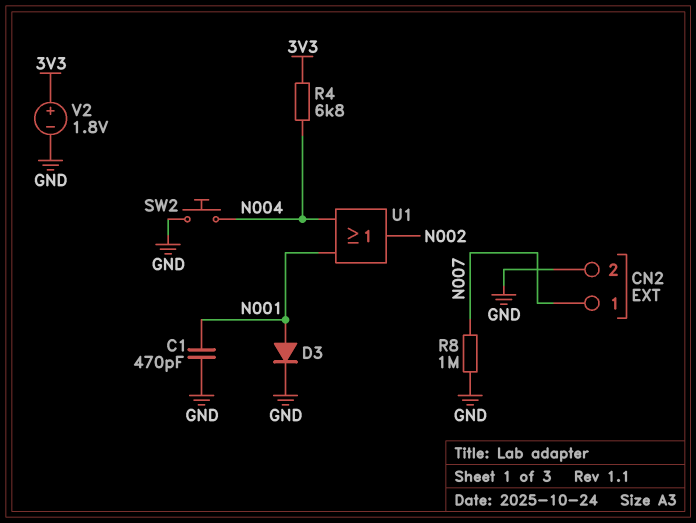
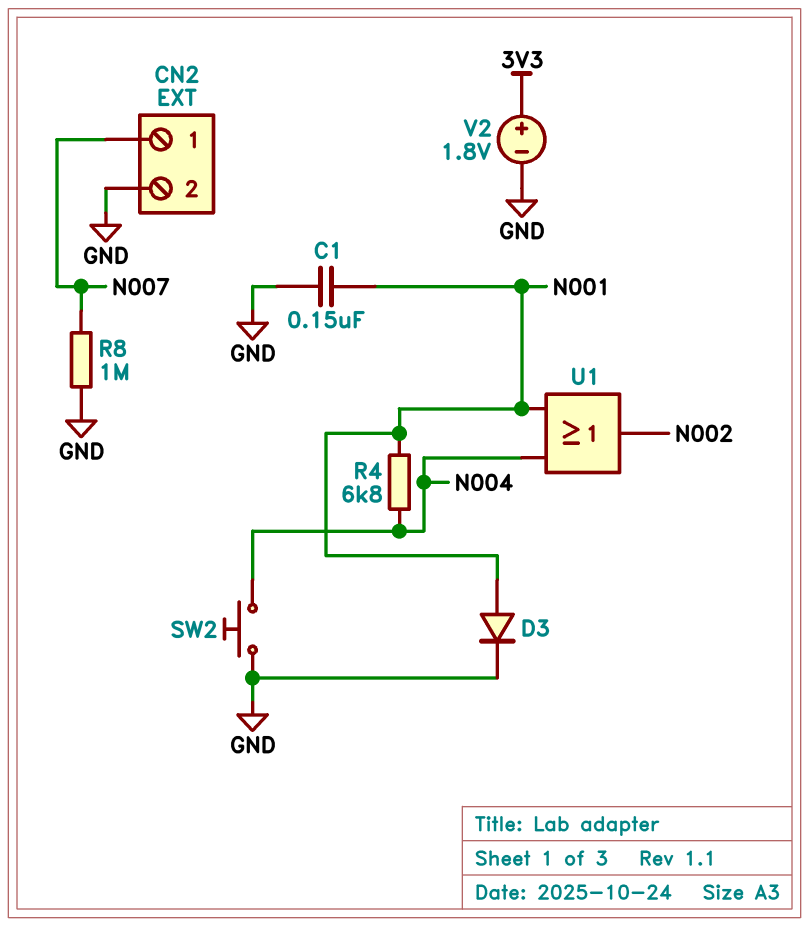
C1: 470pF (GND, N001) -> 150nF (GND, N001)
R4: 6.8k (3V3, N004) -> 6.8k (N001, N004)

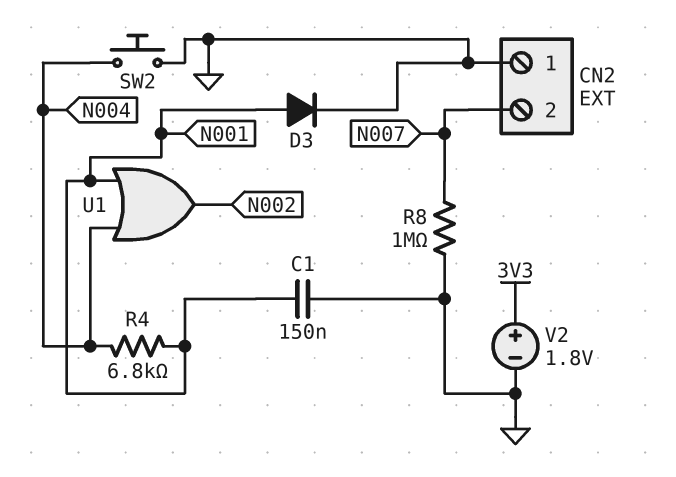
CN2 pin 1: N007 -> GND
CN2 pin 2: GND -> N007

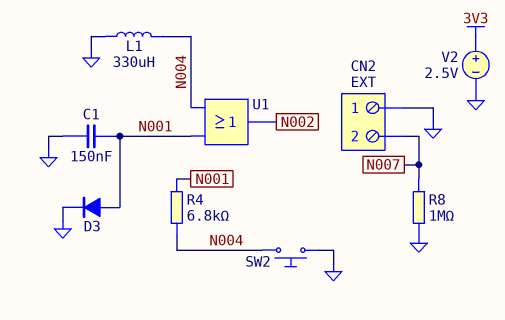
L1: none -> 330uH (GND, N004)
V2: 1.8V (plus 3V3, minus GND) -> 2.5V (plus 3V3, minus GND)

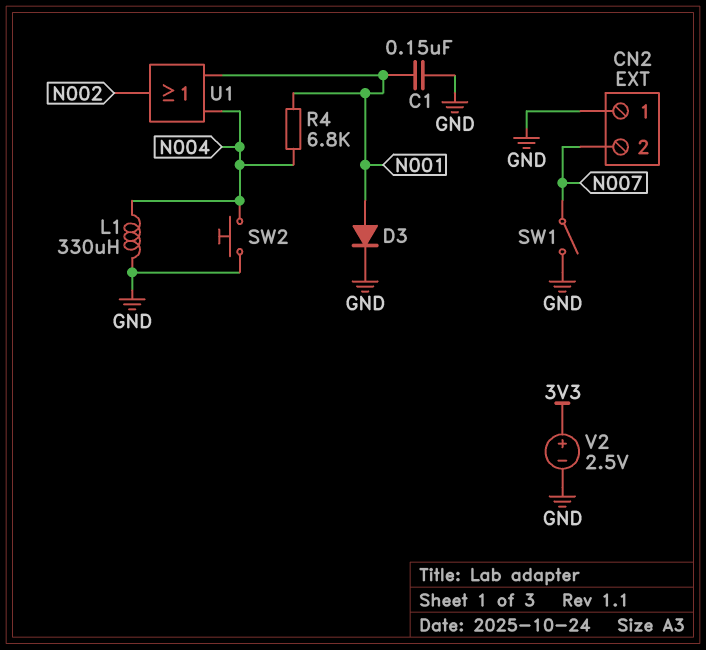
R8: 1M (GND, N007) -> none
SW1: none -> switch (GND, N007)

